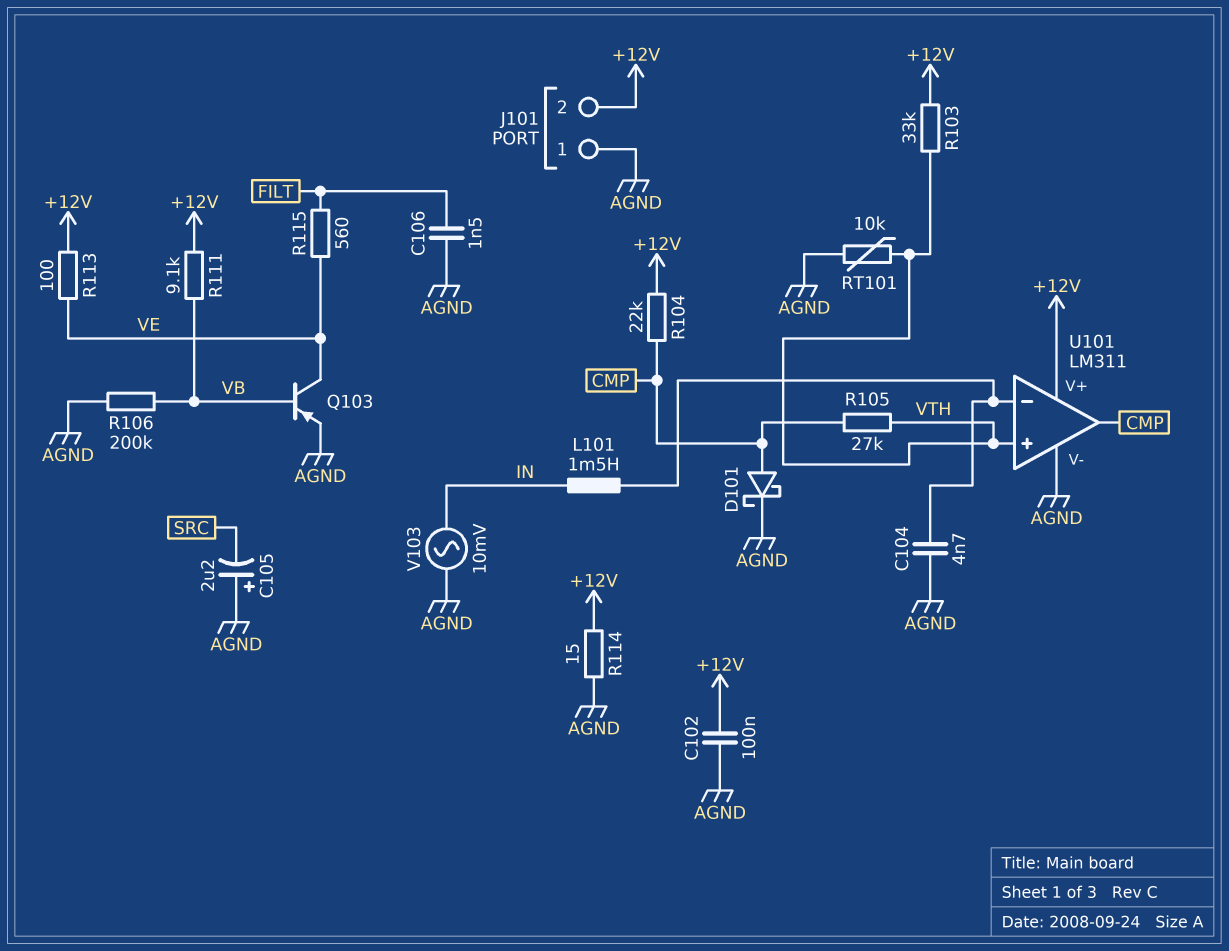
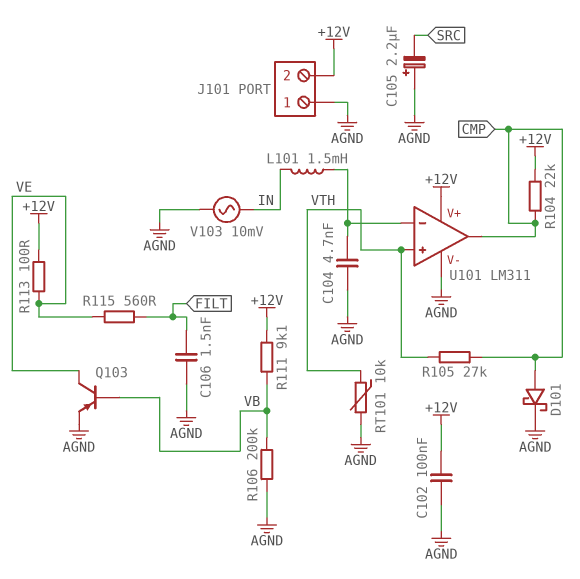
R103: 33k (+12V, VTH) -> none
R114: 15 (+12V, AGND) -> none

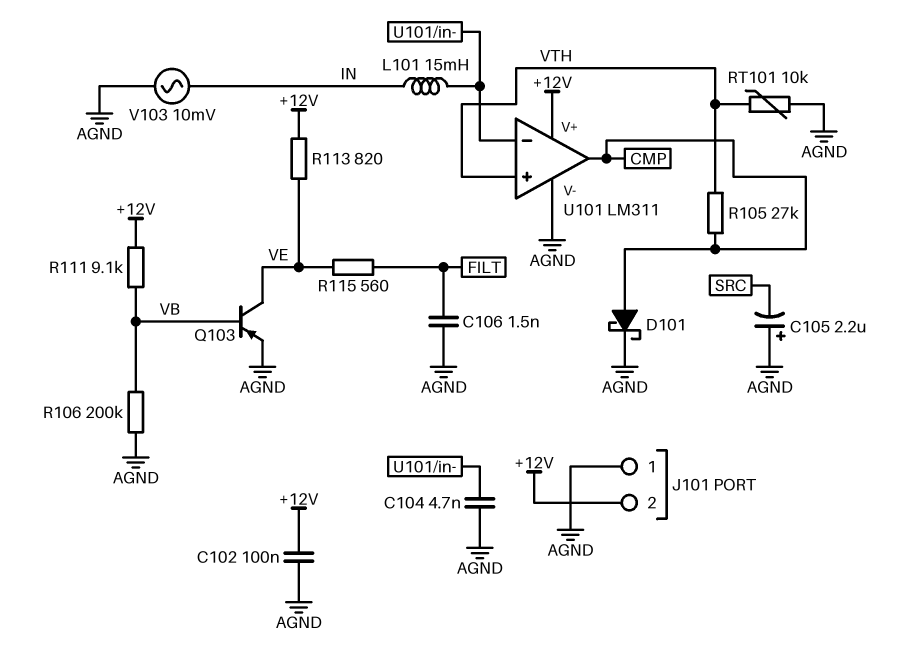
L101: 1.5mH (IN, U101/in-) -> 15mH (IN, U101/in-)
R104: 22k (+12V, CMP) -> none
R113: 100 (+12V, VE) -> 820 (+12V, VE)

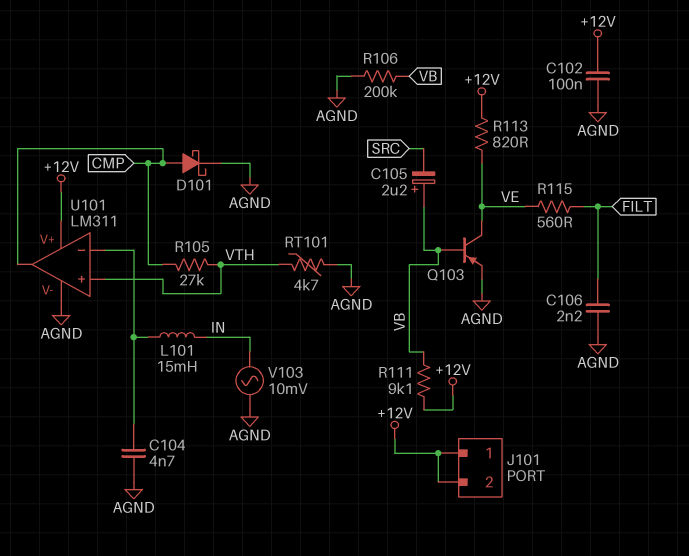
C105: 2.2uF (plus AGND, minus SRC) -> 2.2uF (plus VB, minus SRC)
C106: 1.5nF (AGND, FILT) -> 2.2nF (AGND, FILT)
J101 pin 1: AGND -> +12V
RT101: 10k (AGND, VTH) -> 4.7k (AGND, VTH)

